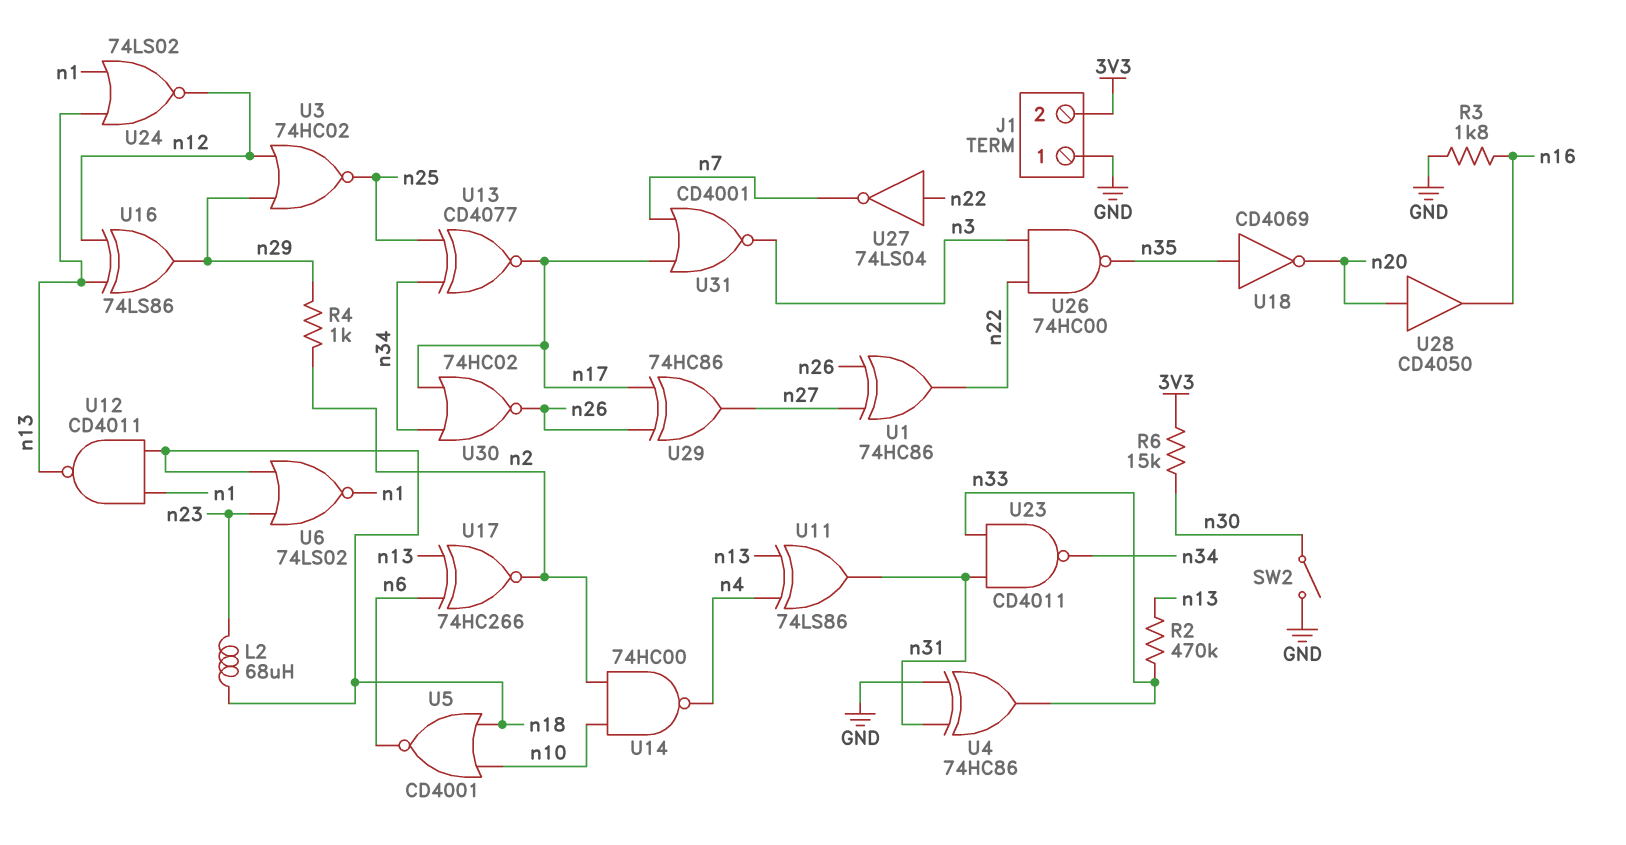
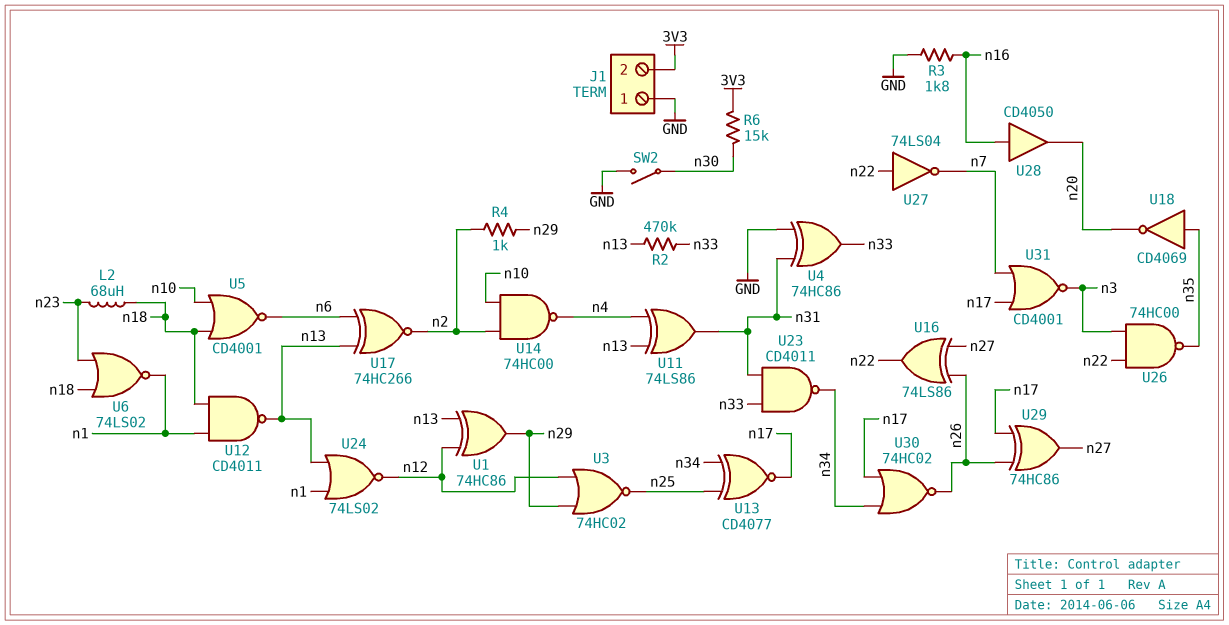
U1: XOR 74HC86 (in n26, in n27, out n22) -> XOR 74HC86 (in n12, in n13, out n29)
U16: XOR 74LS86 (in n12, in n13, out n29) -> XOR 74LS86 (in n26, in n27, out n22)
U28: buffer CD4050 (in n20, out n16) -> buffer CD4050 (in n16, out n20)

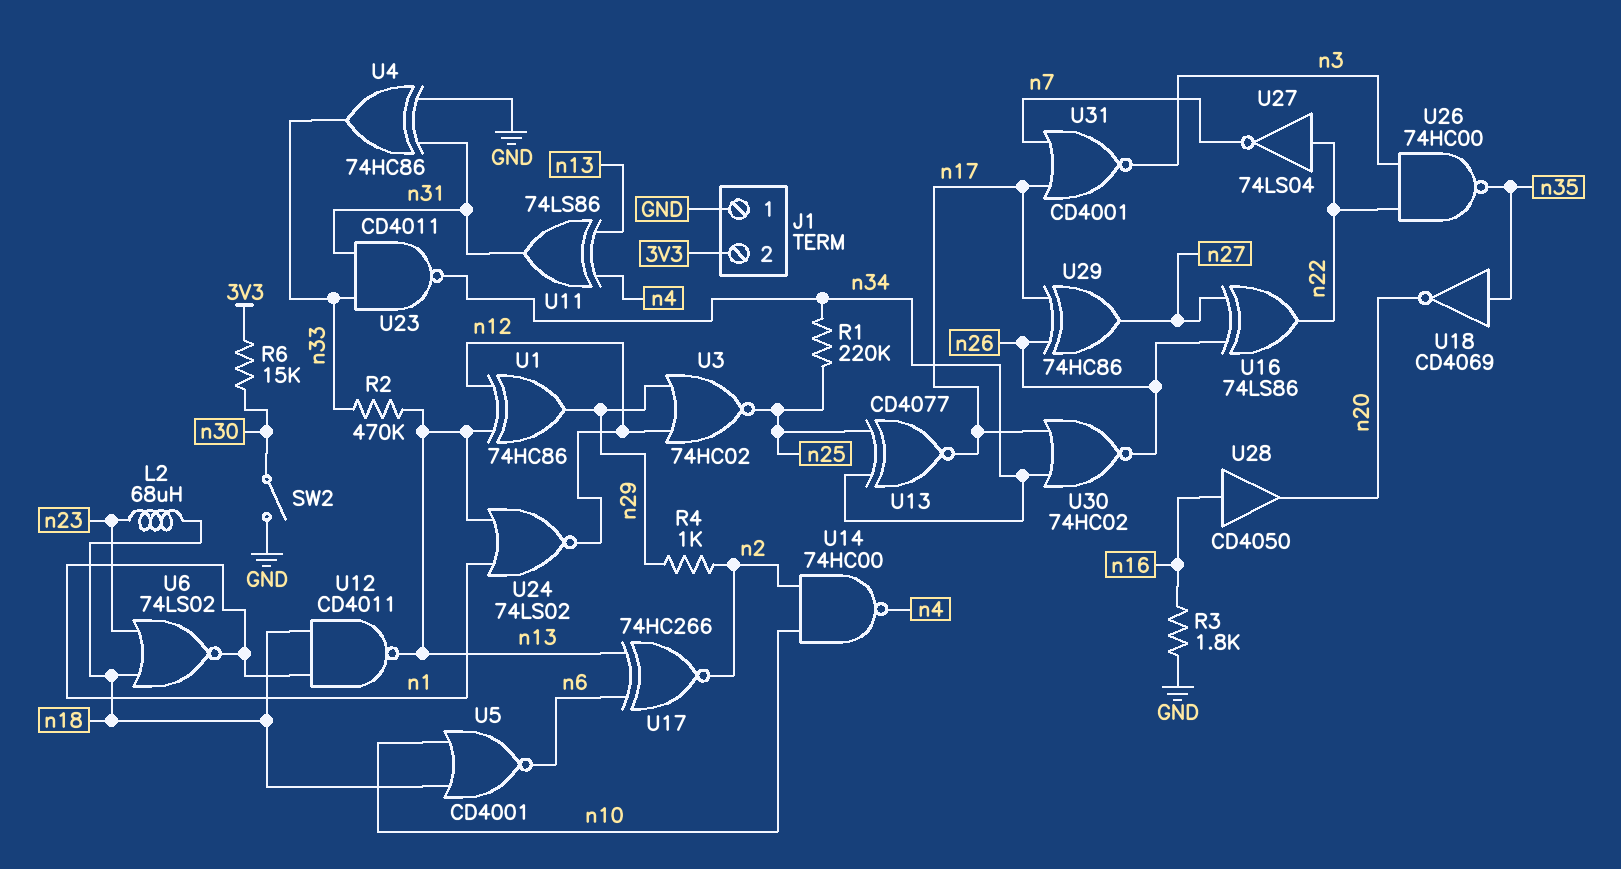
R1: none -> 220k (n25, n34)

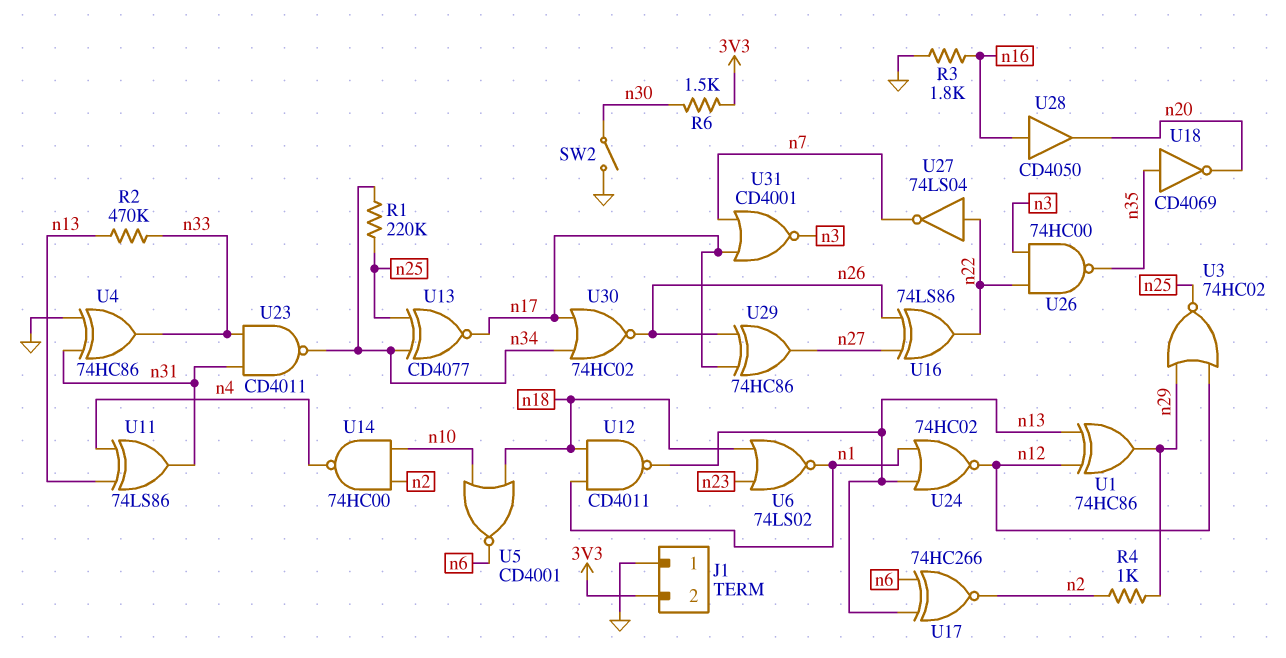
L2: 68uH (n18, n23) -> none
R6: 15k (3V3, n30) -> 1.5k (3V3, n30)
U24: NOR 74LS02 (in n1, in n13, out n12) -> NOR 74HC02 (in n1, in n13, out n12)

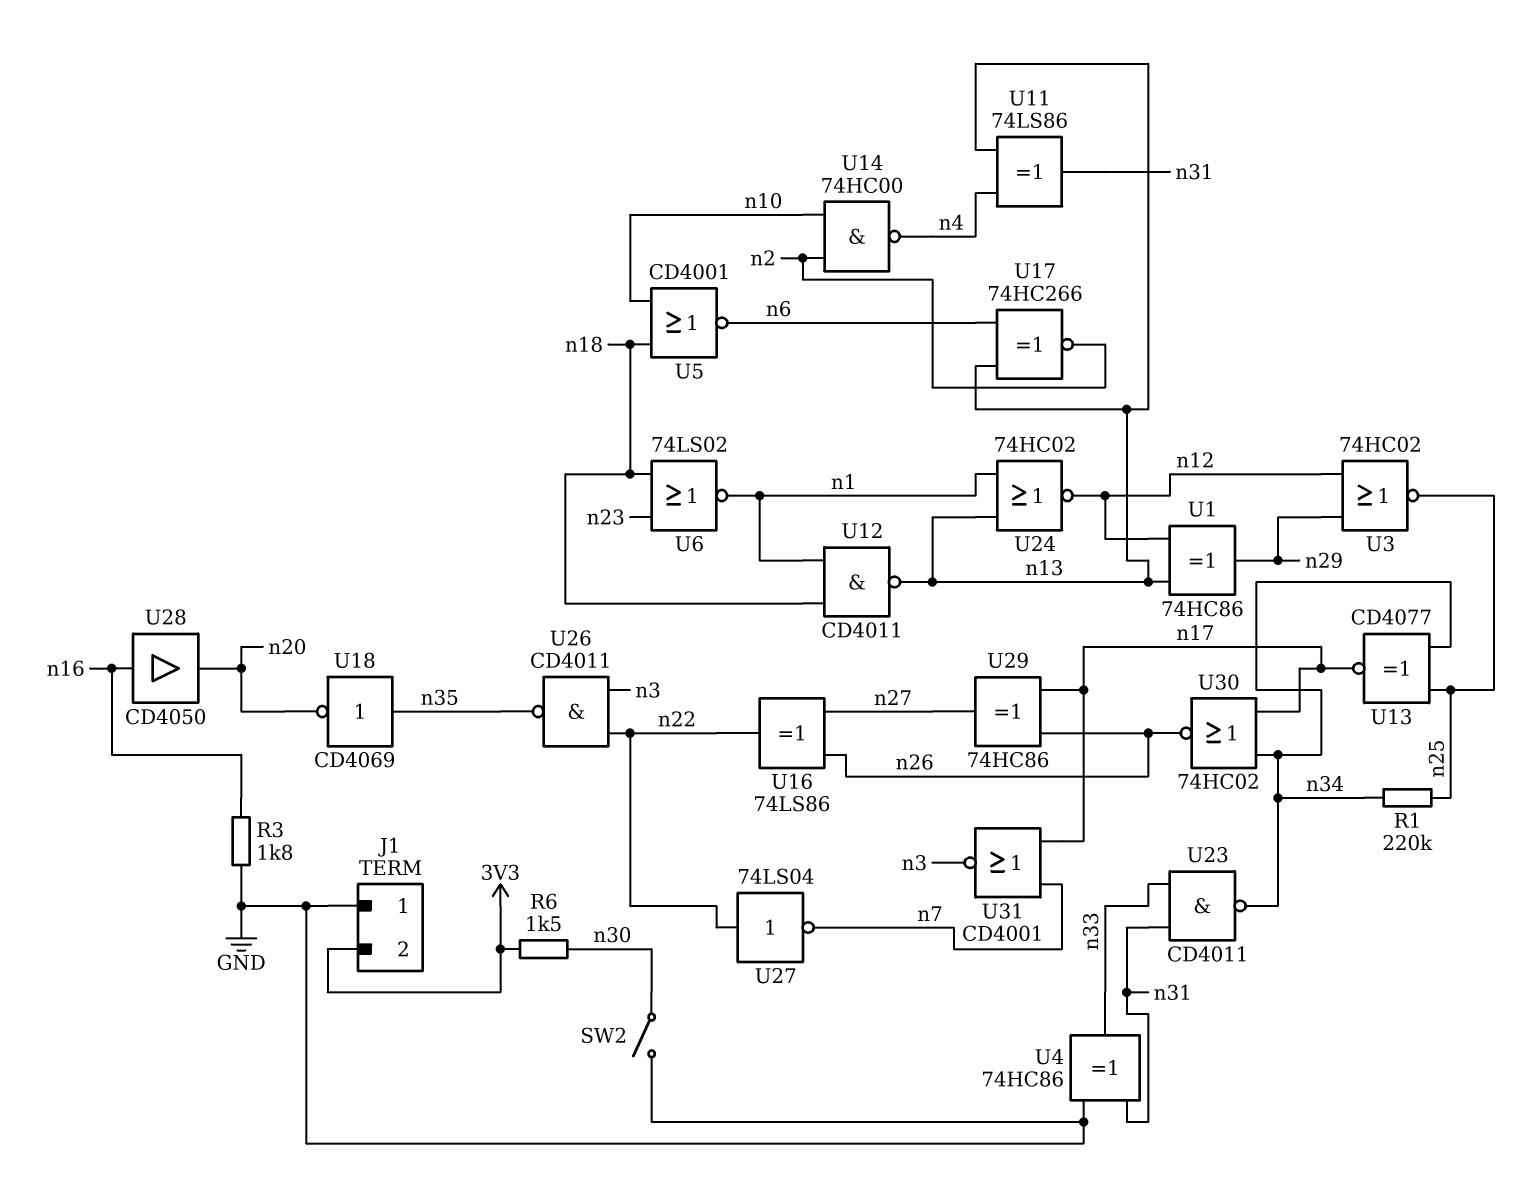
R2: 470k (n13, n33) -> none
R4: 1k (n2, n29) -> none
U26: NAND 74HC00 (in n3, in n22, out n35) -> NAND CD4011 (in n3, in n22, out n35)

